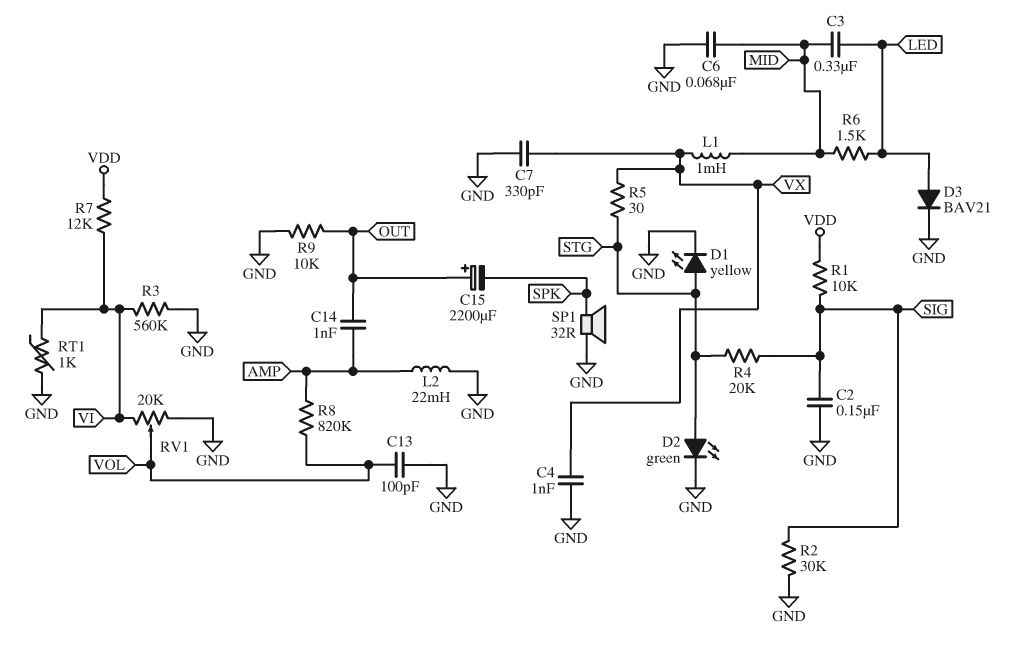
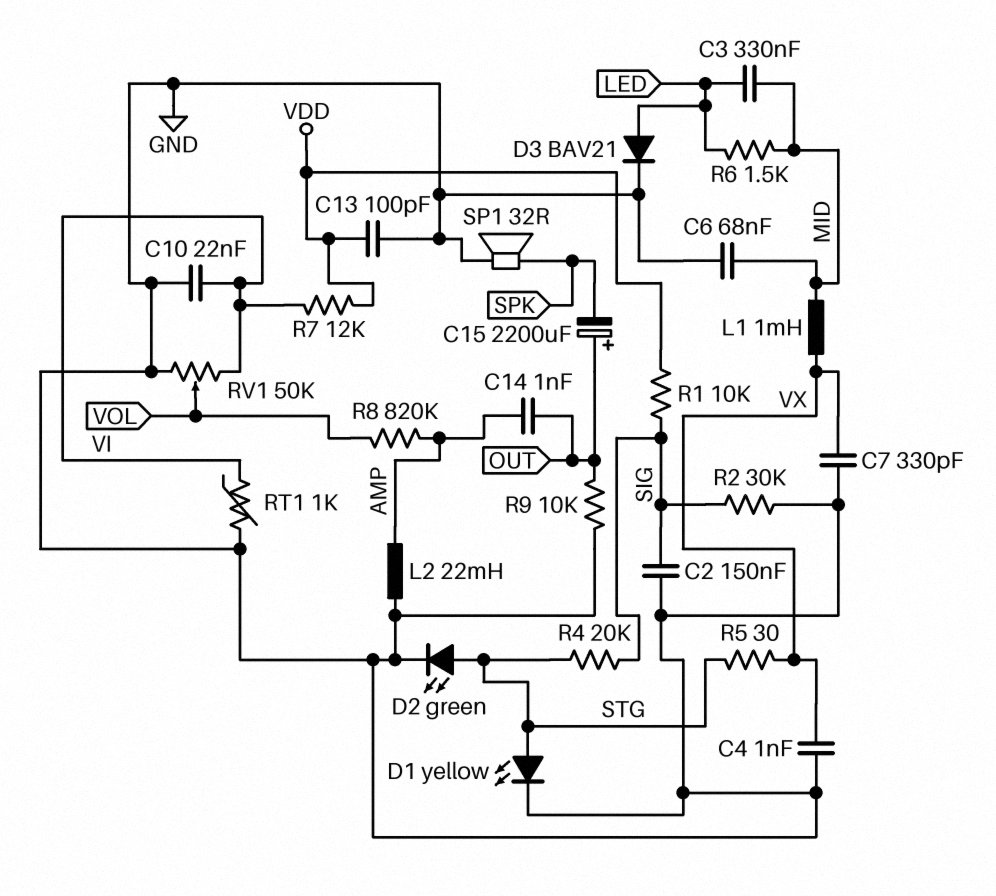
C10: none -> 22nF (GND, VI)
C13: 100pF (GND, VOL) -> 100pF (GND, VDD)
R3: 560k (GND, VI) -> none
RV1: 20k (GND, VI, wiper VOL) -> 50k (GND, VI, wiper VOL)

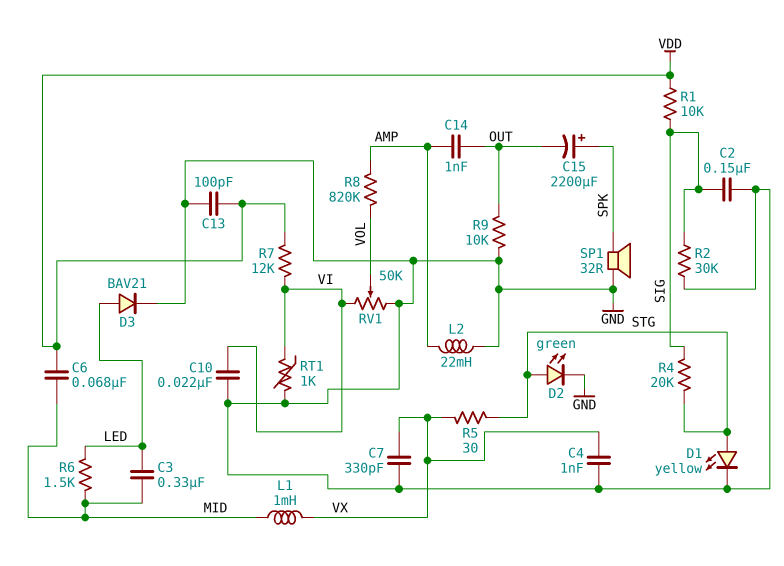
C6: 68nF (GND, MID) -> 68nF (MID, VDD)
C15: 2200uF (plus OUT, minus SPK) -> 2200uF (plus SPK, minus OUT)

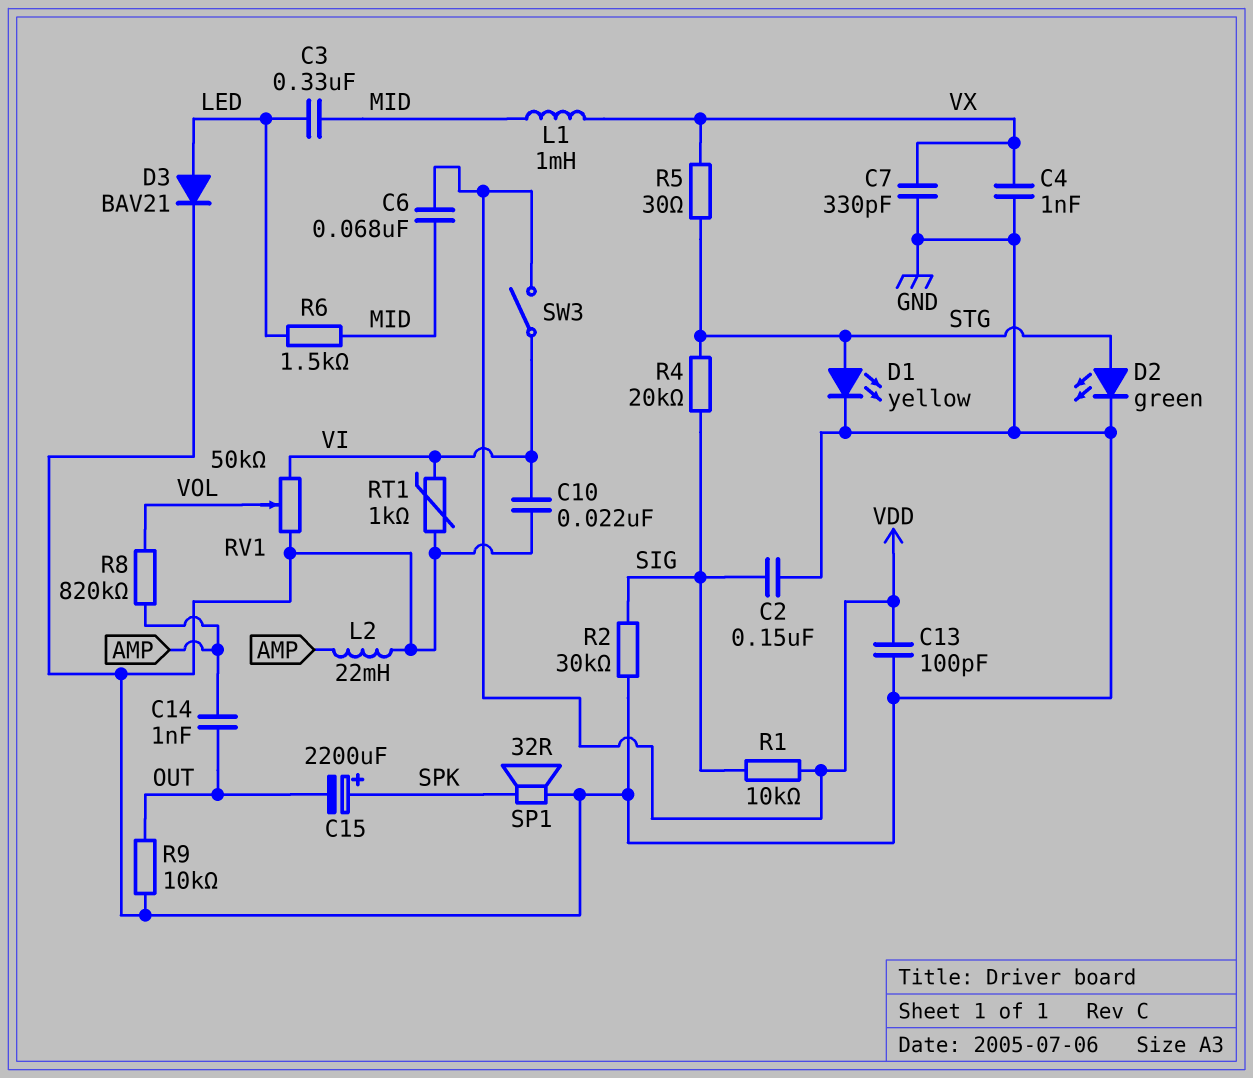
R7: 12k (VDD, VI) -> none
SW3: none -> switch (VDD, VI)

